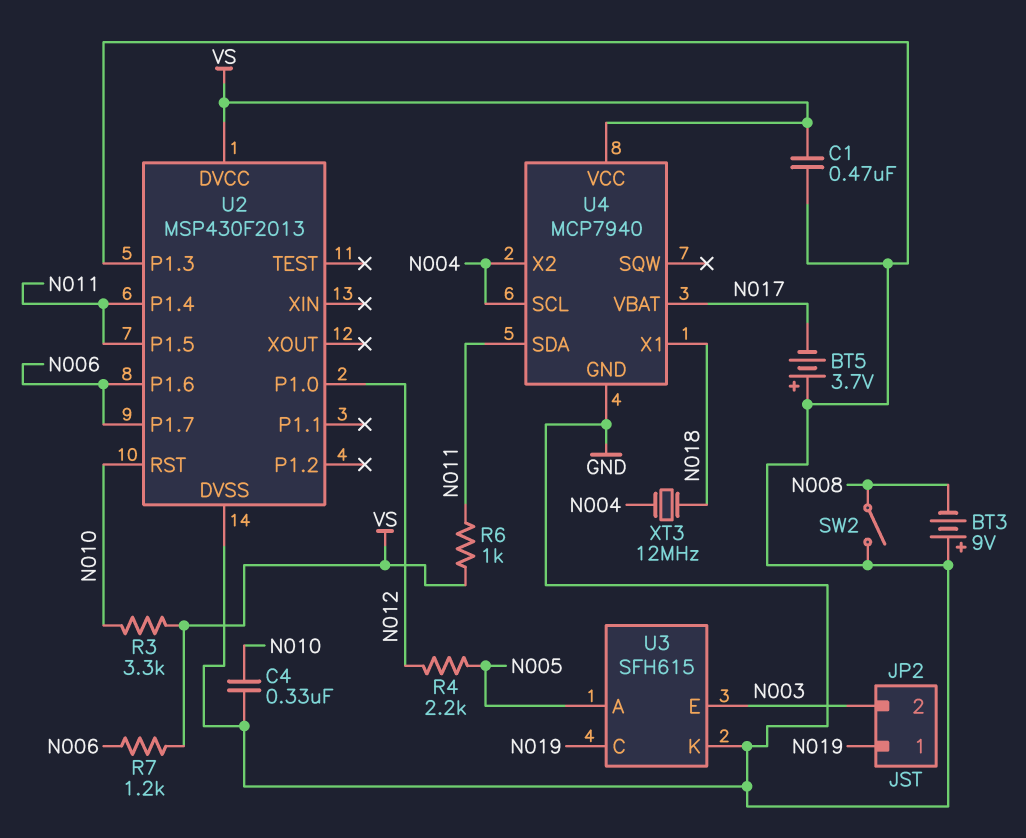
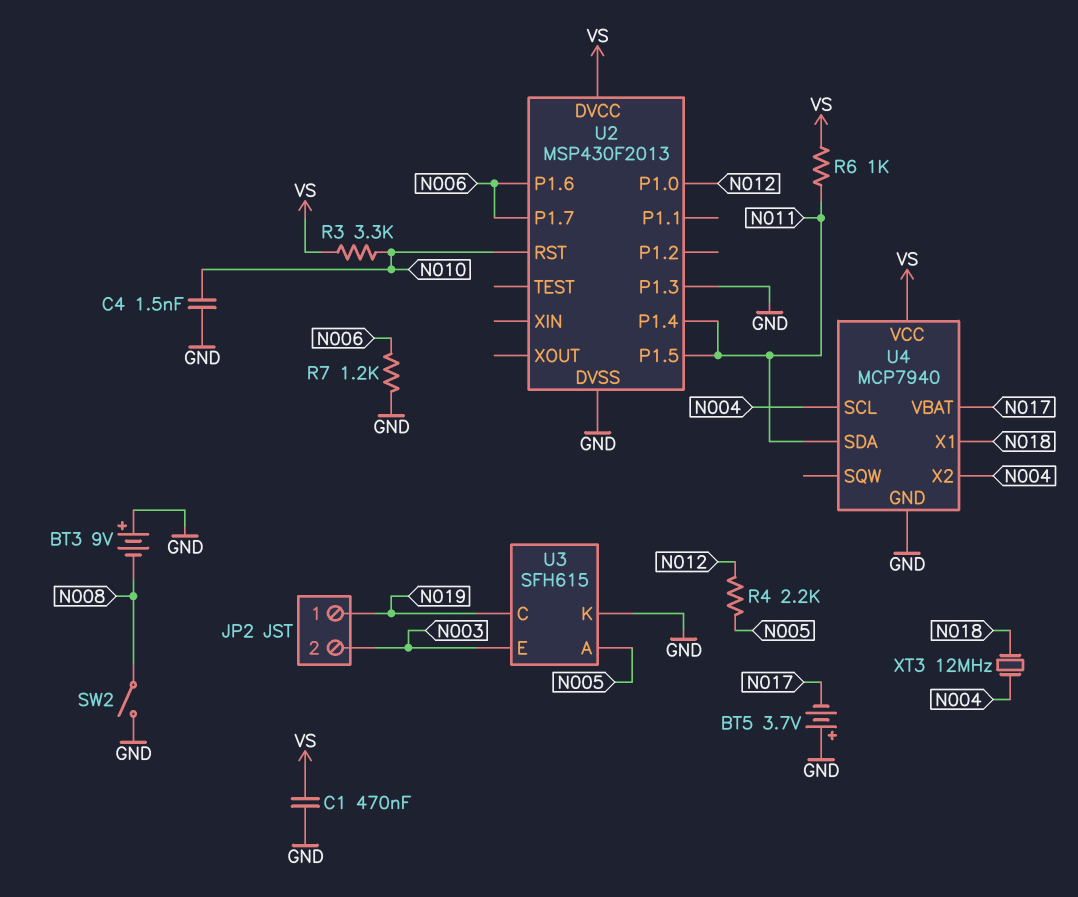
C4: 330nF (GND, N010) -> 1.5nF (GND, N010)
R7: 1.2k (N006, VS) -> 1.2k (GND, N006)

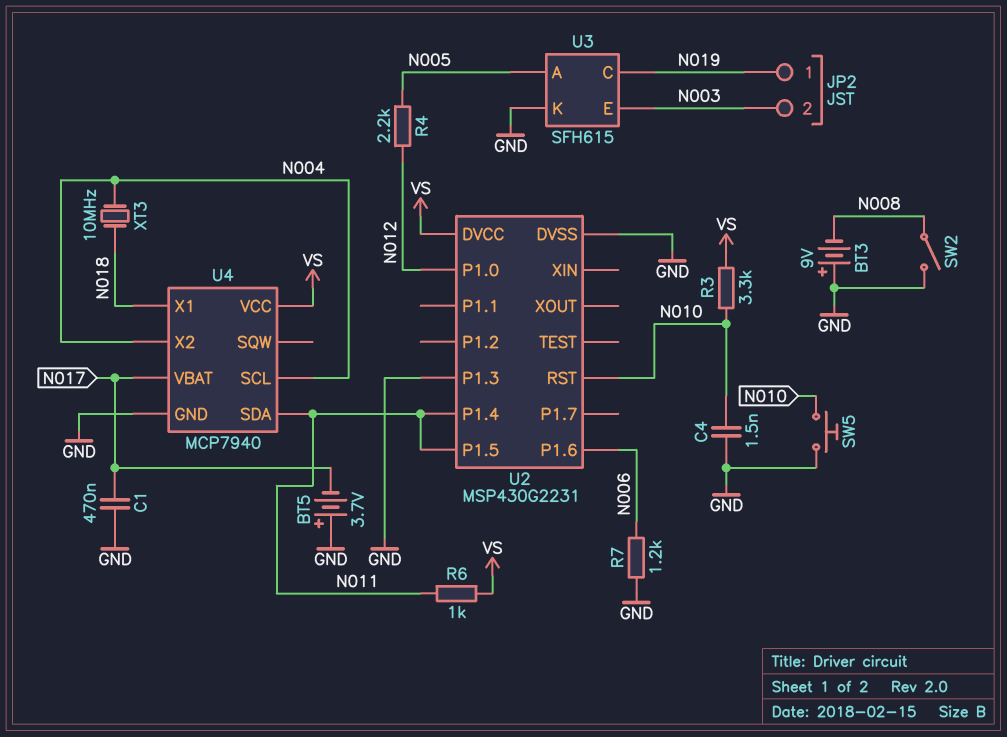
C1: 470nF (GND, VS) -> 470nF (GND, N017)
SW5: none -> button (GND, N010)
U2: MSP430F2013 -> MSP430G2231
U2 pin P1.7: N006 -> none
XT3: 12MHz (N004, N018) -> 10MHz (N004, N018)

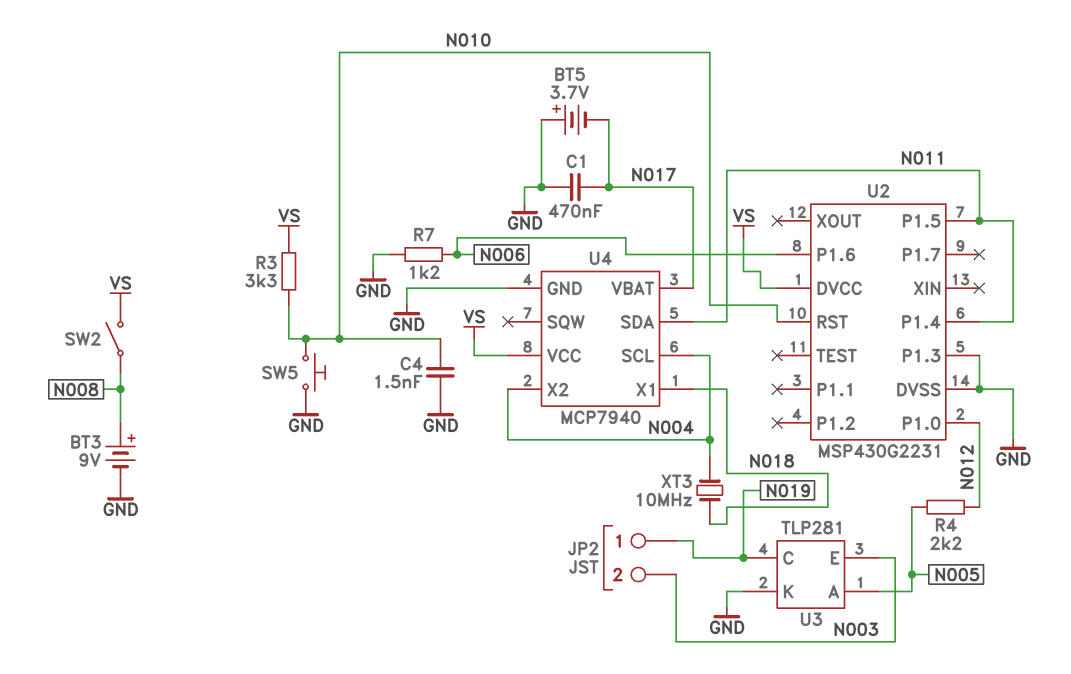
BT3: 9V (plus GND, minus N008) -> 9V (plus N008, minus GND)
R6: 1k (N011, VS) -> none
SW2: switch (GND, N008) -> switch (N008, VS)
U3: SFH615 -> TLP281

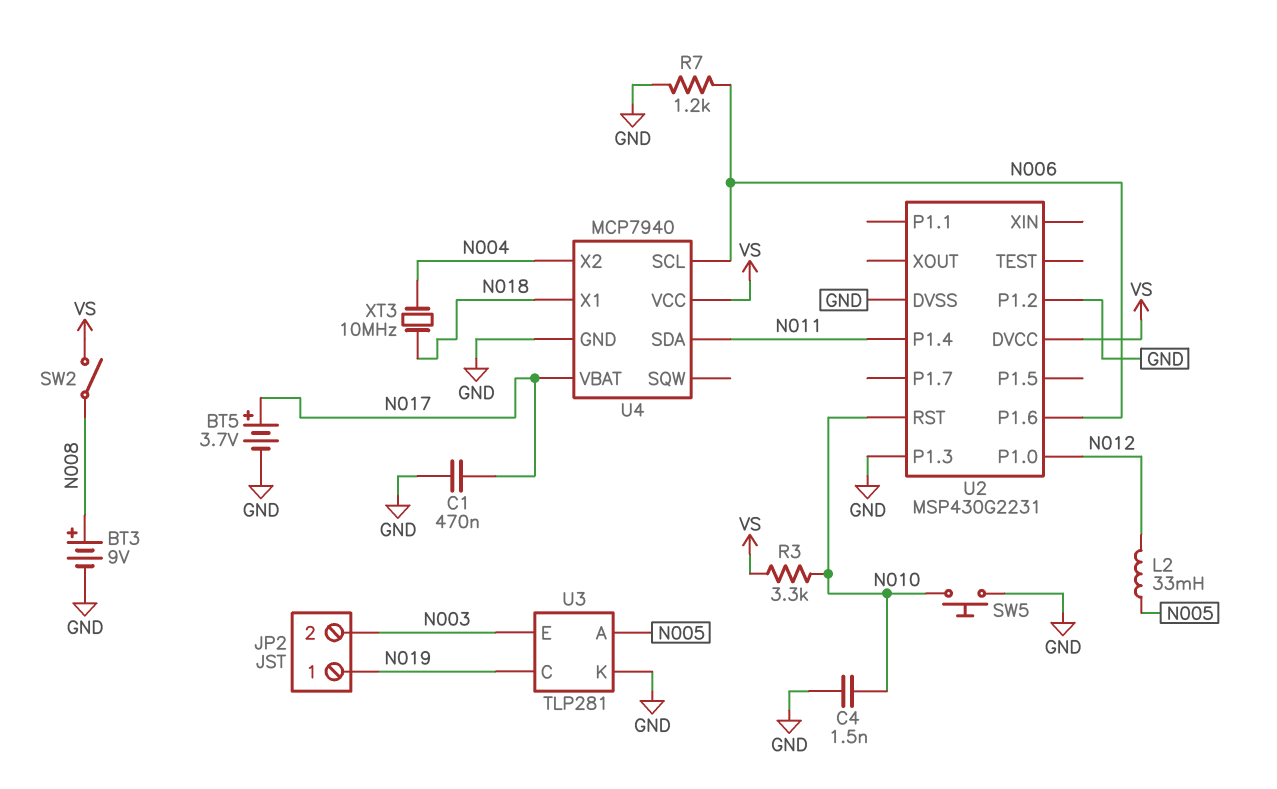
BT5: 3.7V (plus GND, minus N017) -> 3.7V (plus N017, minus GND)
L2: none -> 33mH (N005, N012)
R4: 2.2k (N005, N012) -> none
U2 pin P1.2: none -> GND
U2 pin P1.5: N011 -> none
U4 pin SCL: N004 -> N006

